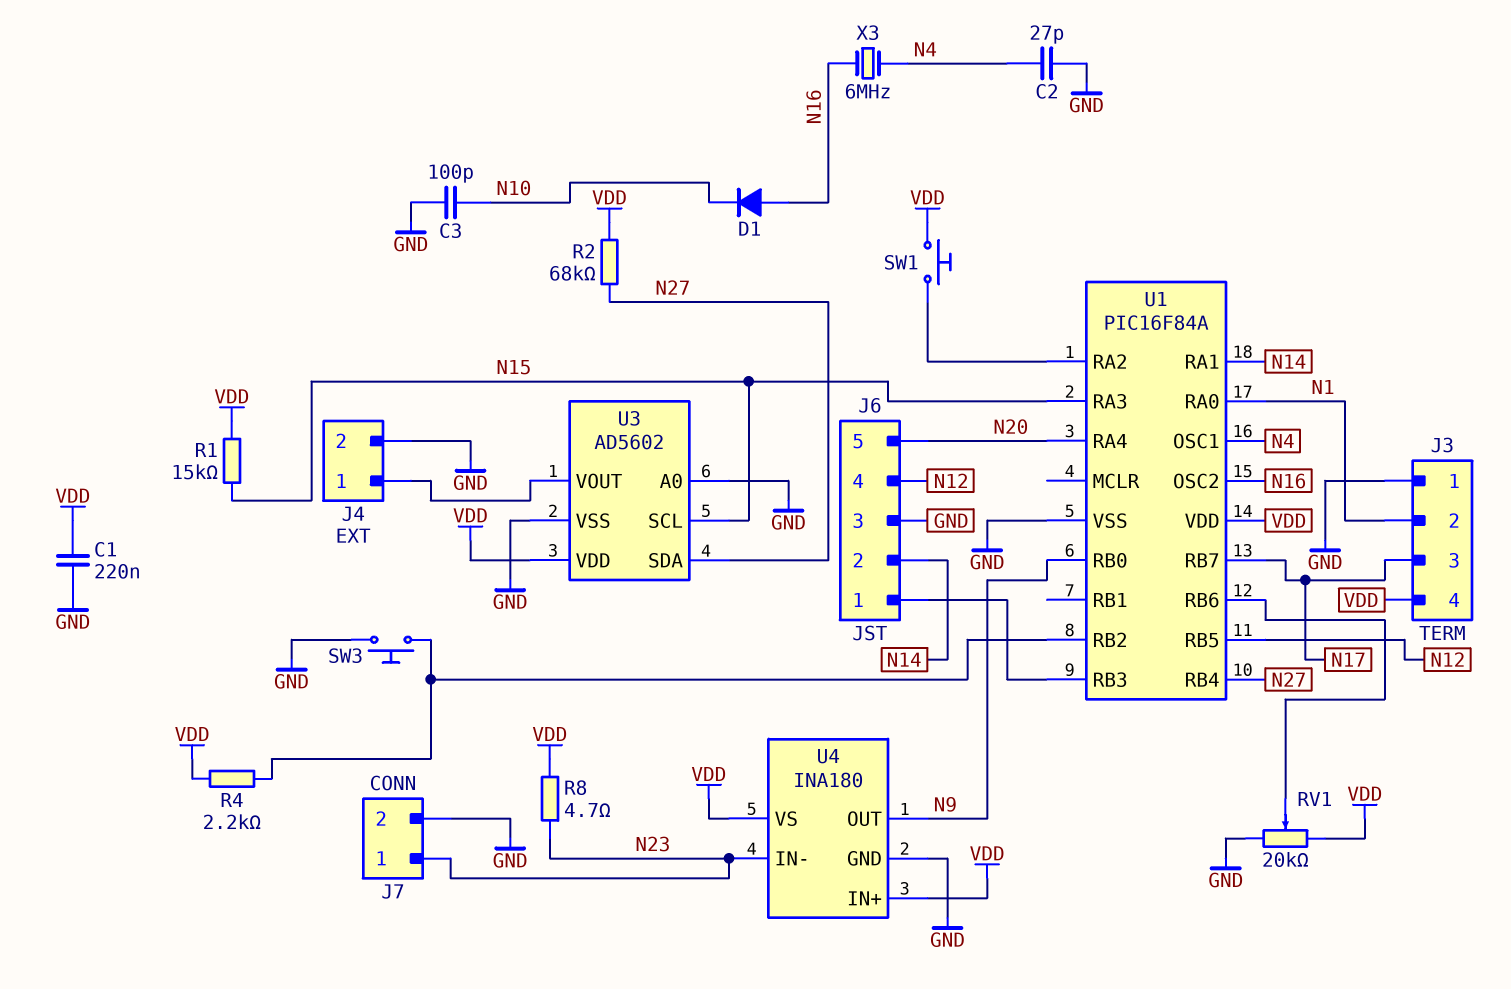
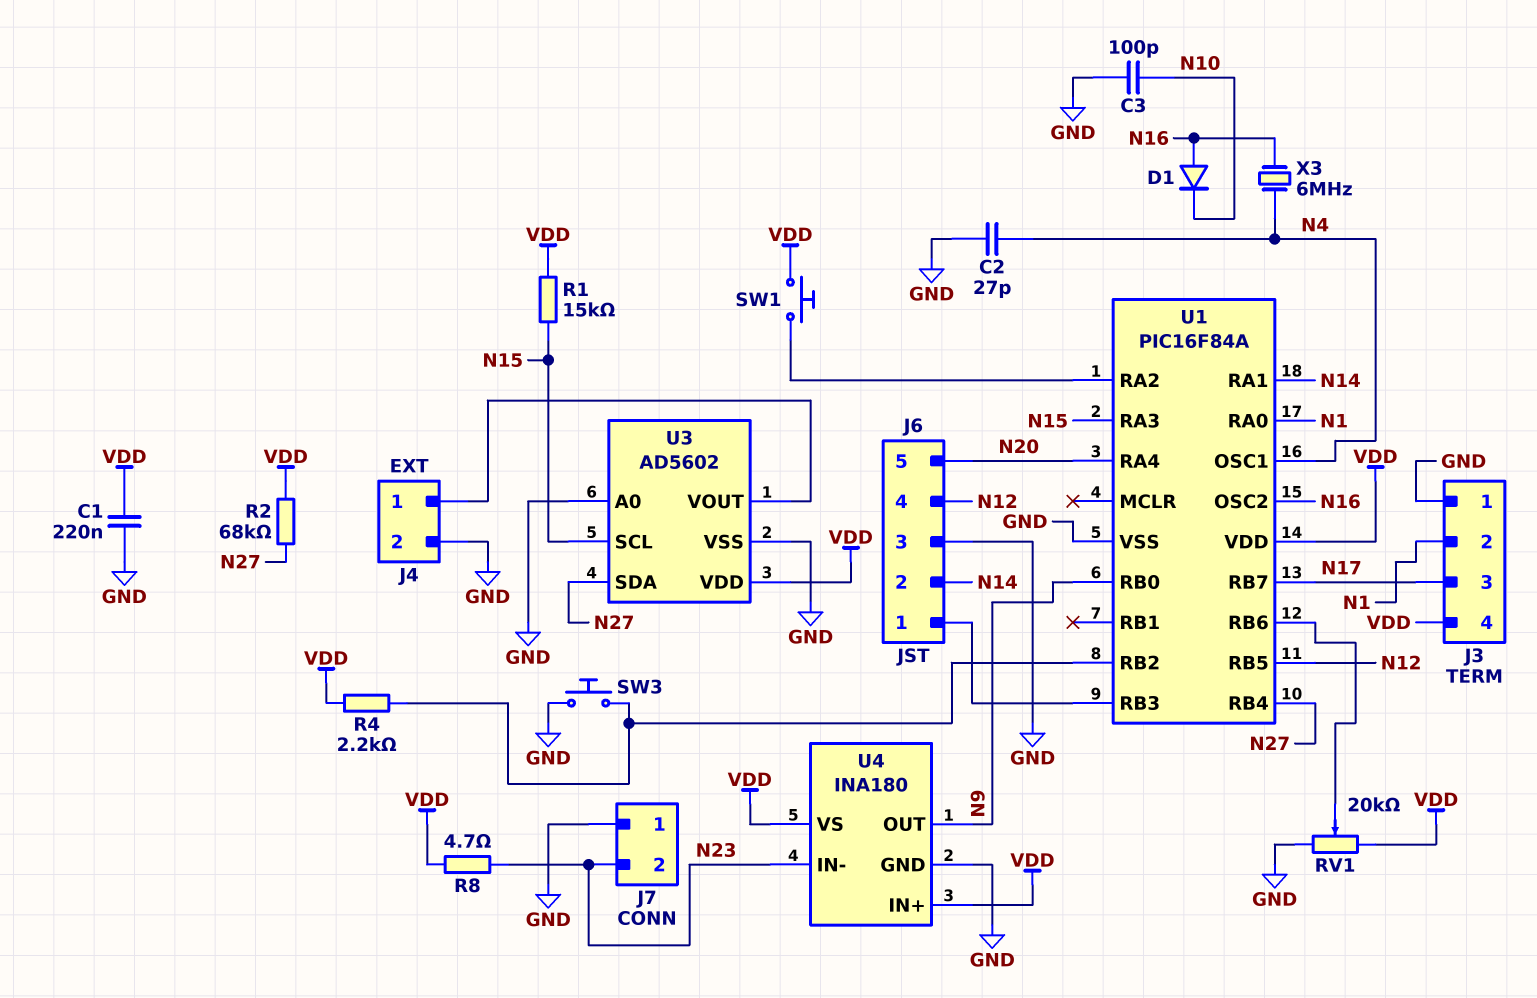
J7 pin 1: N23 -> GND
J7 pin 2: GND -> N23

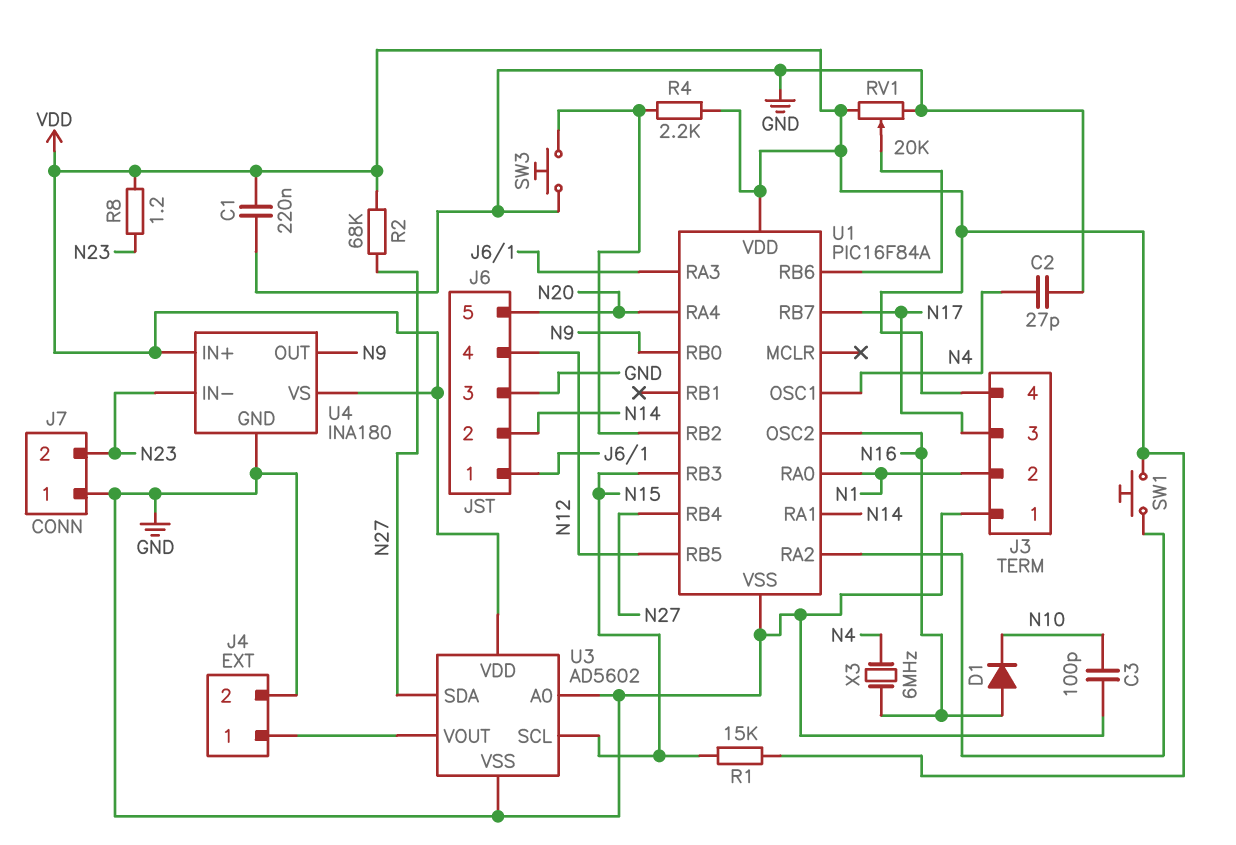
R8: 4.7 (N23, VDD) -> 1.2 (N23, VDD)
U1 pin RA3: N15 -> J6/1
U1 pin RB3: J6/1 -> N15

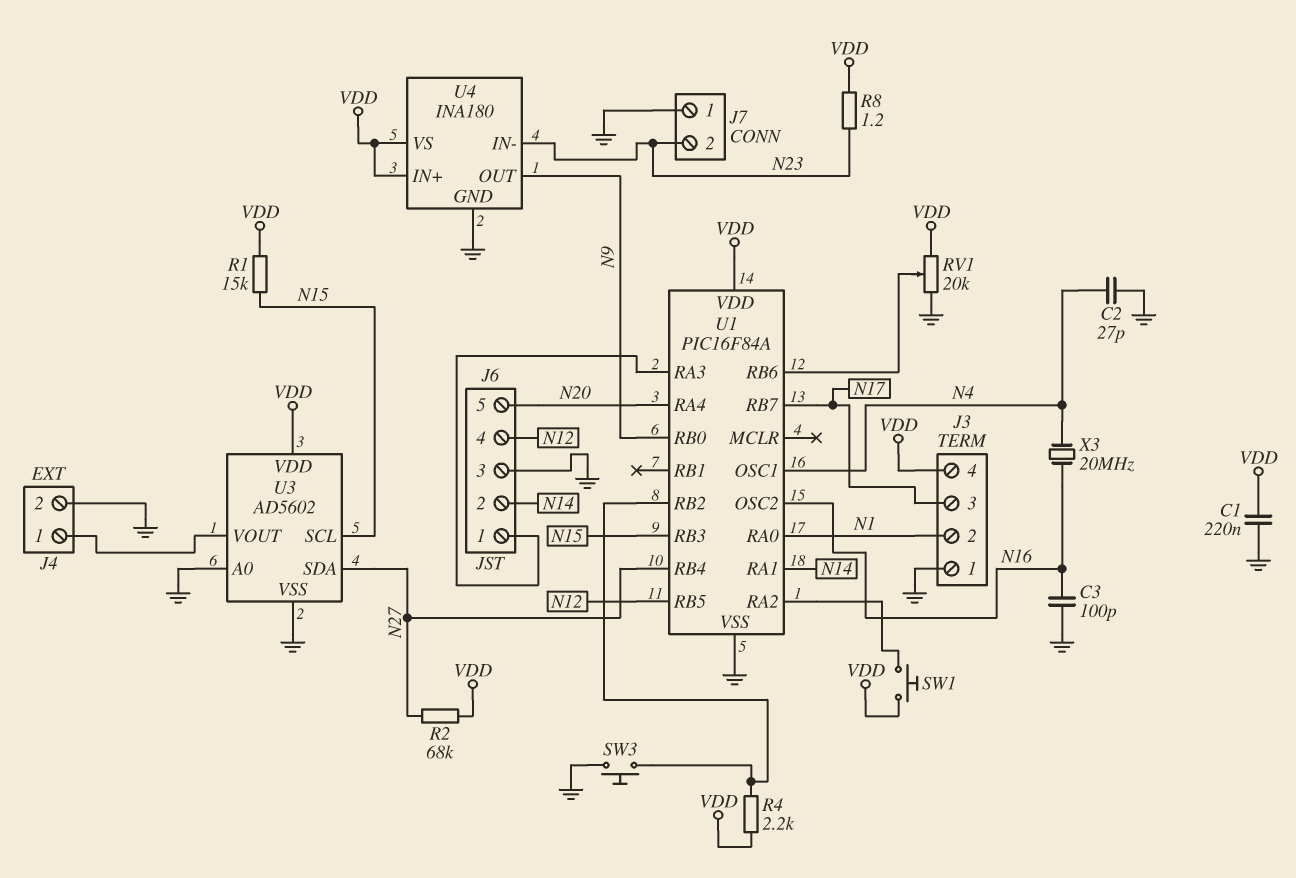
C3: 100pF (GND, N10) -> 100pF (GND, N16)
D1: diode (A N16, K N10) -> none
X3: 6MHz (N4, N16) -> 20MHz (N4, N16)

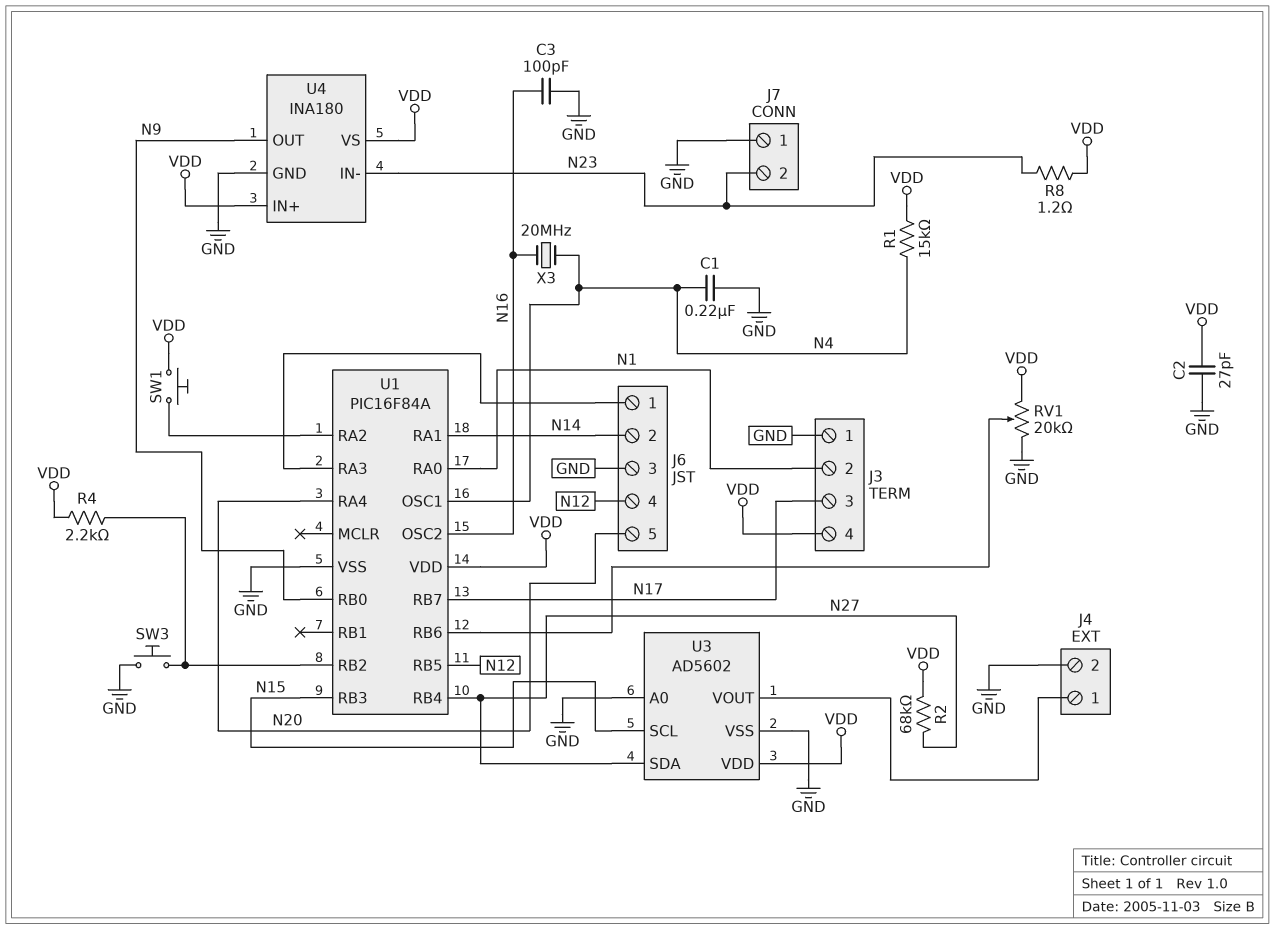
C1: 220nF (GND, VDD) -> 220nF (GND, N4)
C2: 27pF (GND, N4) -> 27pF (GND, VDD)
R1: 15k (N15, VDD) -> 15k (N4, VDD)

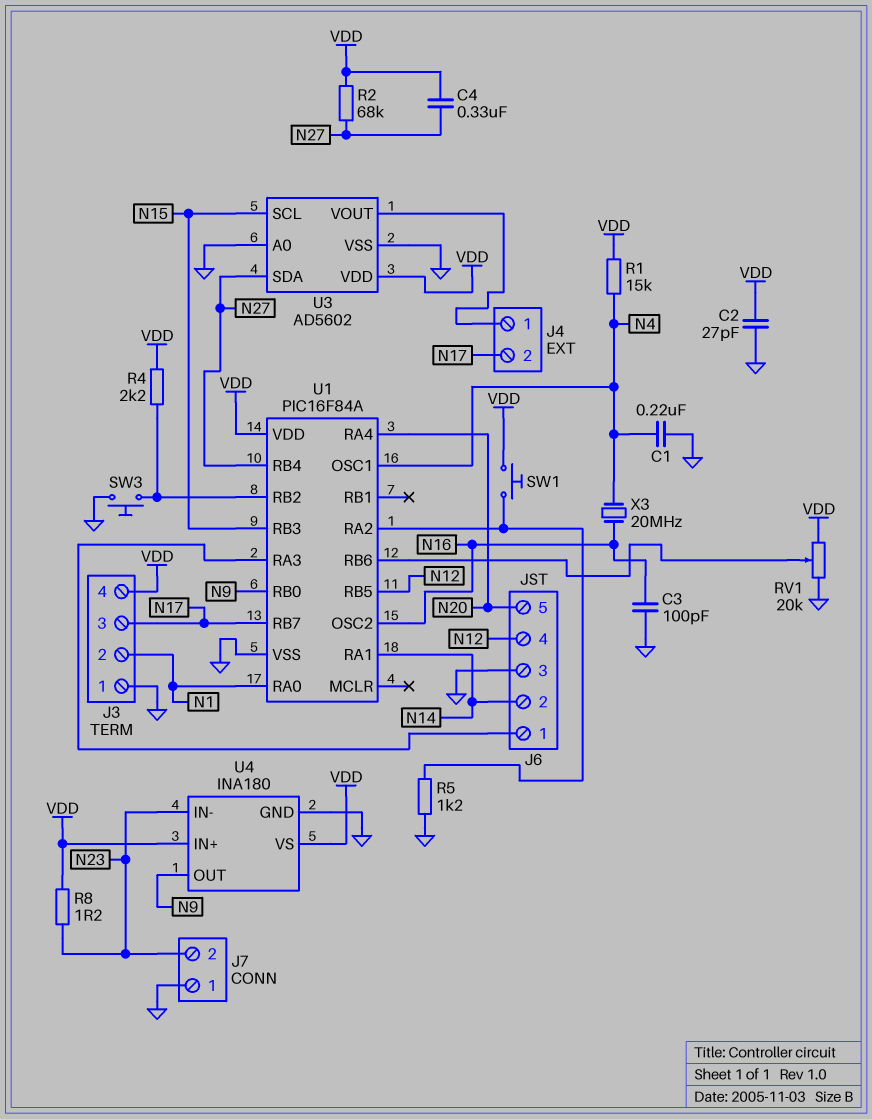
C4: none -> 330nF (N27, VDD)
J4 pin 2: GND -> N17
R5: none -> 1.2k (GND, U1/RA2)

